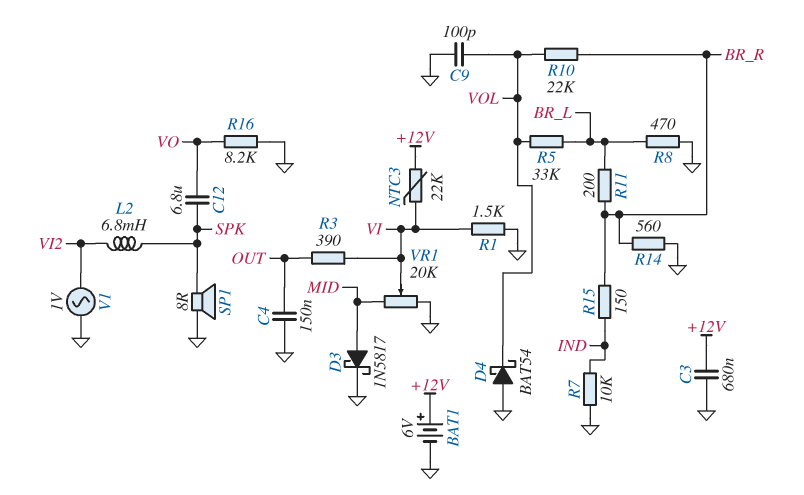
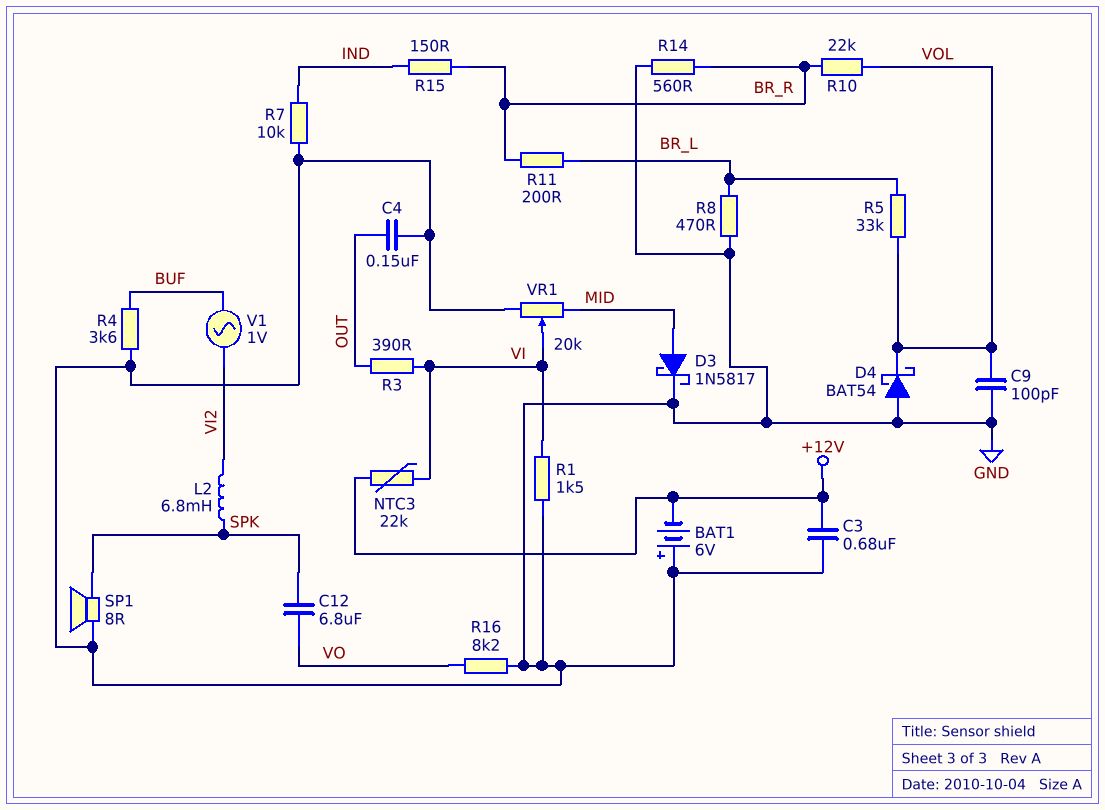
BAT1: 6V (plus +12V, minus GND) -> 6V (plus GND, minus +12V)
R4: none -> 3.6k (BUF, GND)
V1: AC 1V (GND, VI2) -> AC 1V (BUF, VI2)

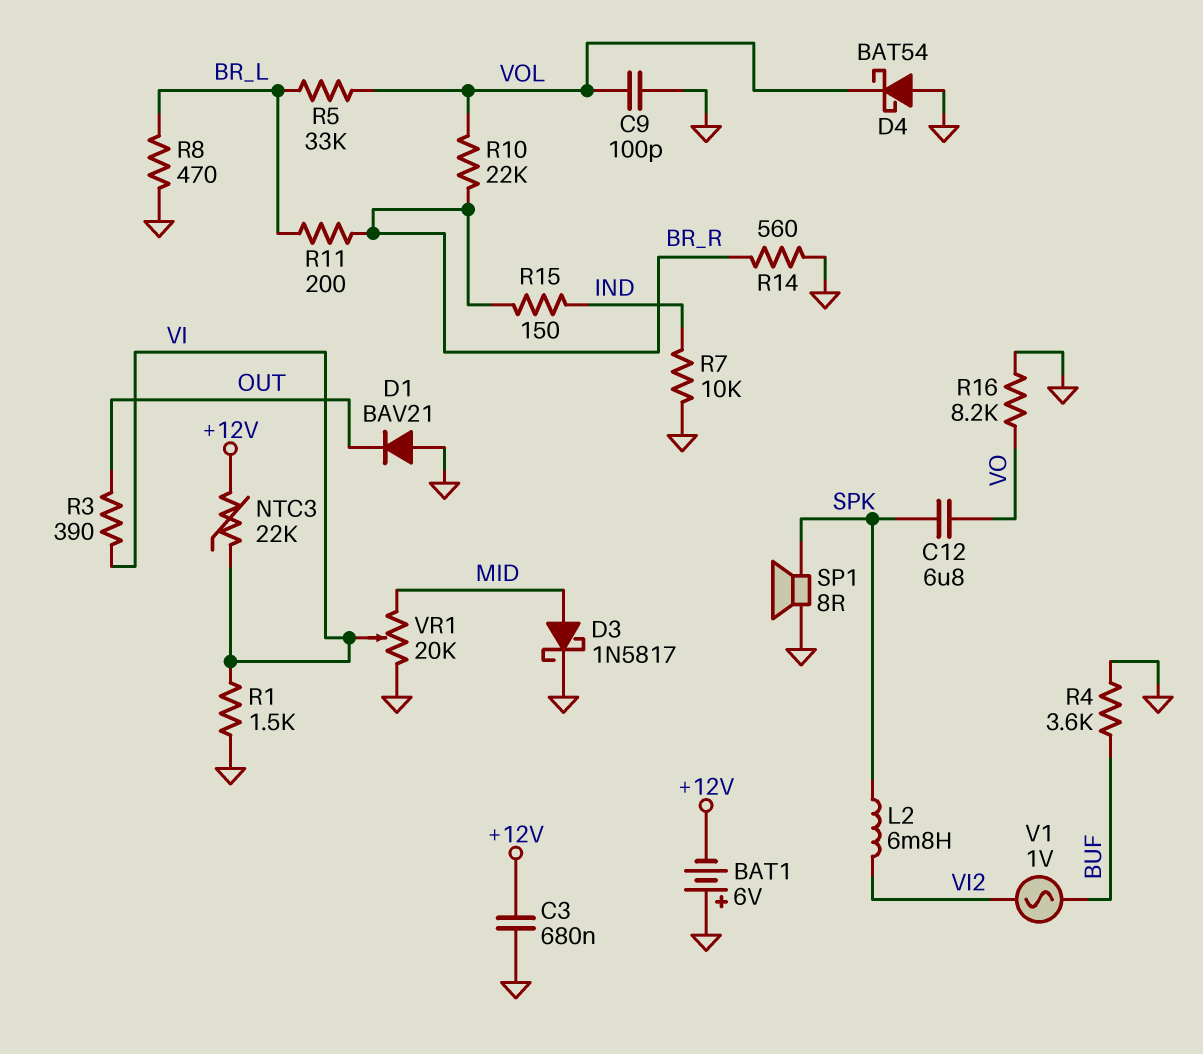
C4: 150nF (GND, OUT) -> none
D1: none -> diode BAV21 (A GND, K OUT)

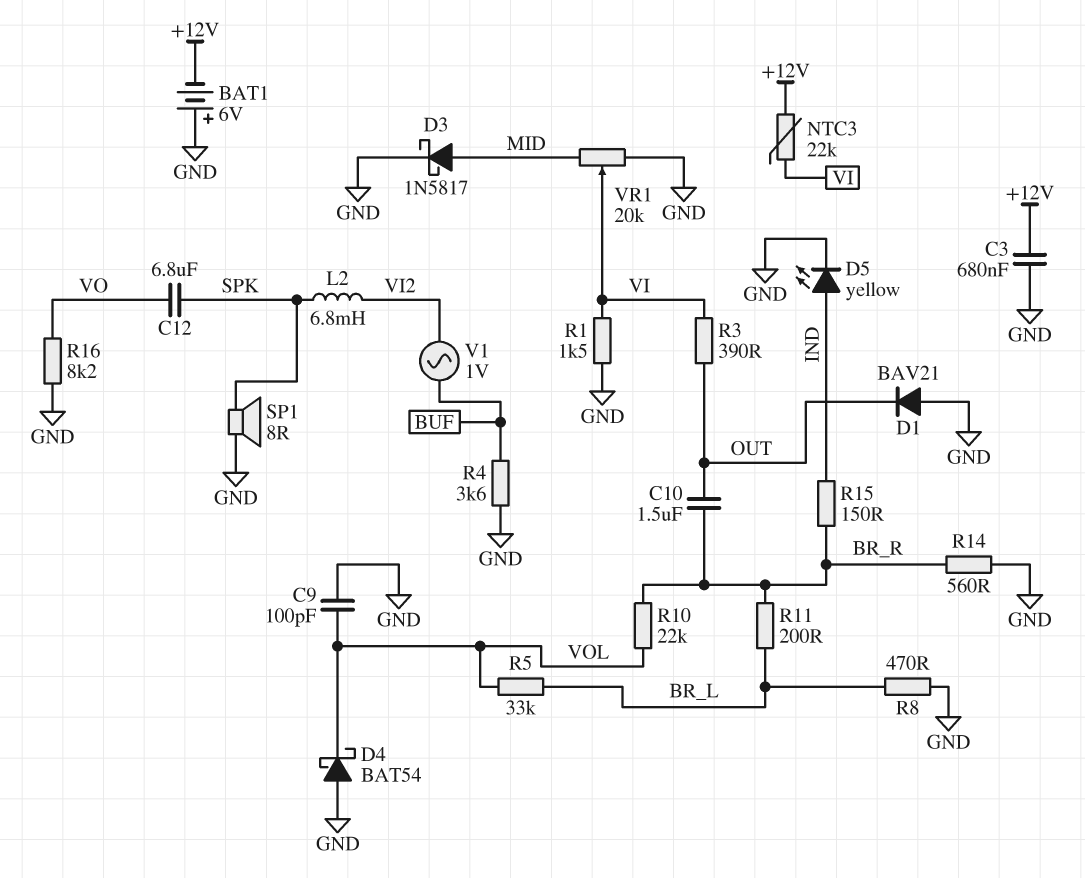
C10: none -> 1.5uF (BR_R, OUT)
D5: none -> LED yellow (A IND, K GND)
R7: 10k (GND, IND) -> none

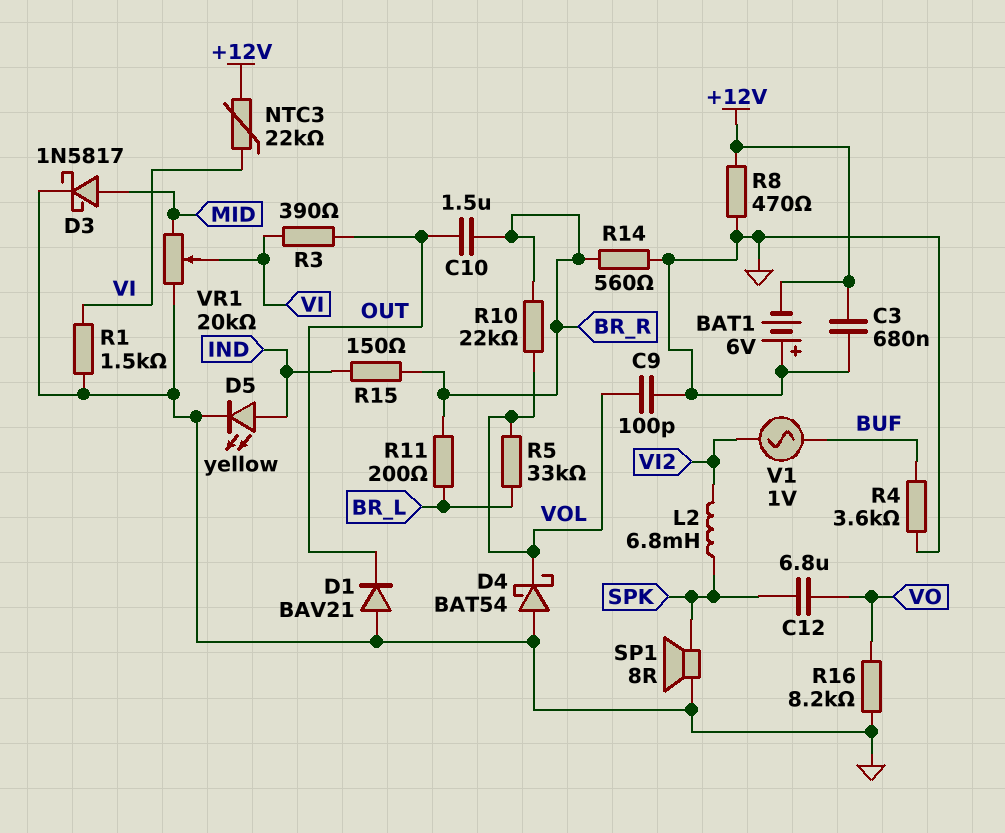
R8: 470 (BR_L, GND) -> 470 (+12V, GND)

